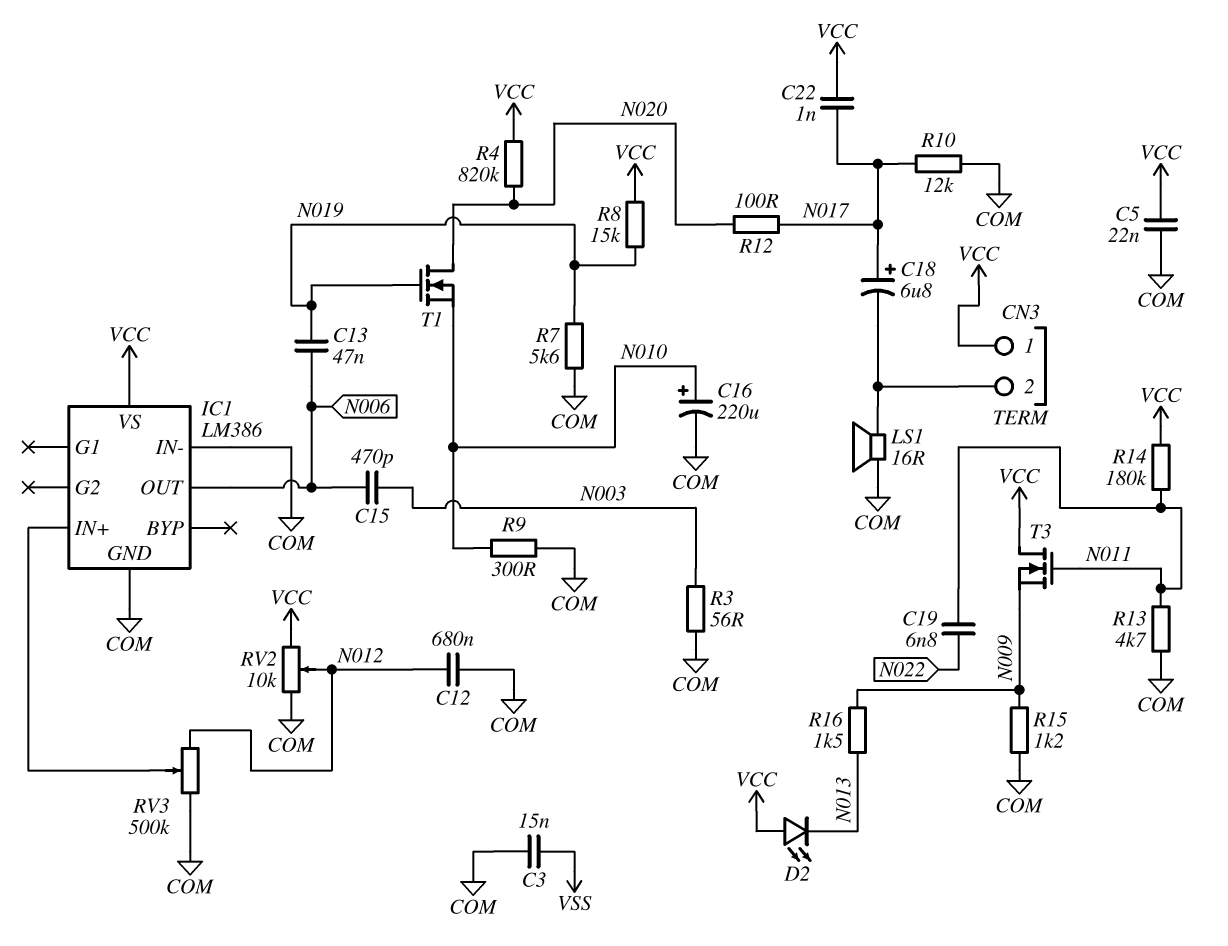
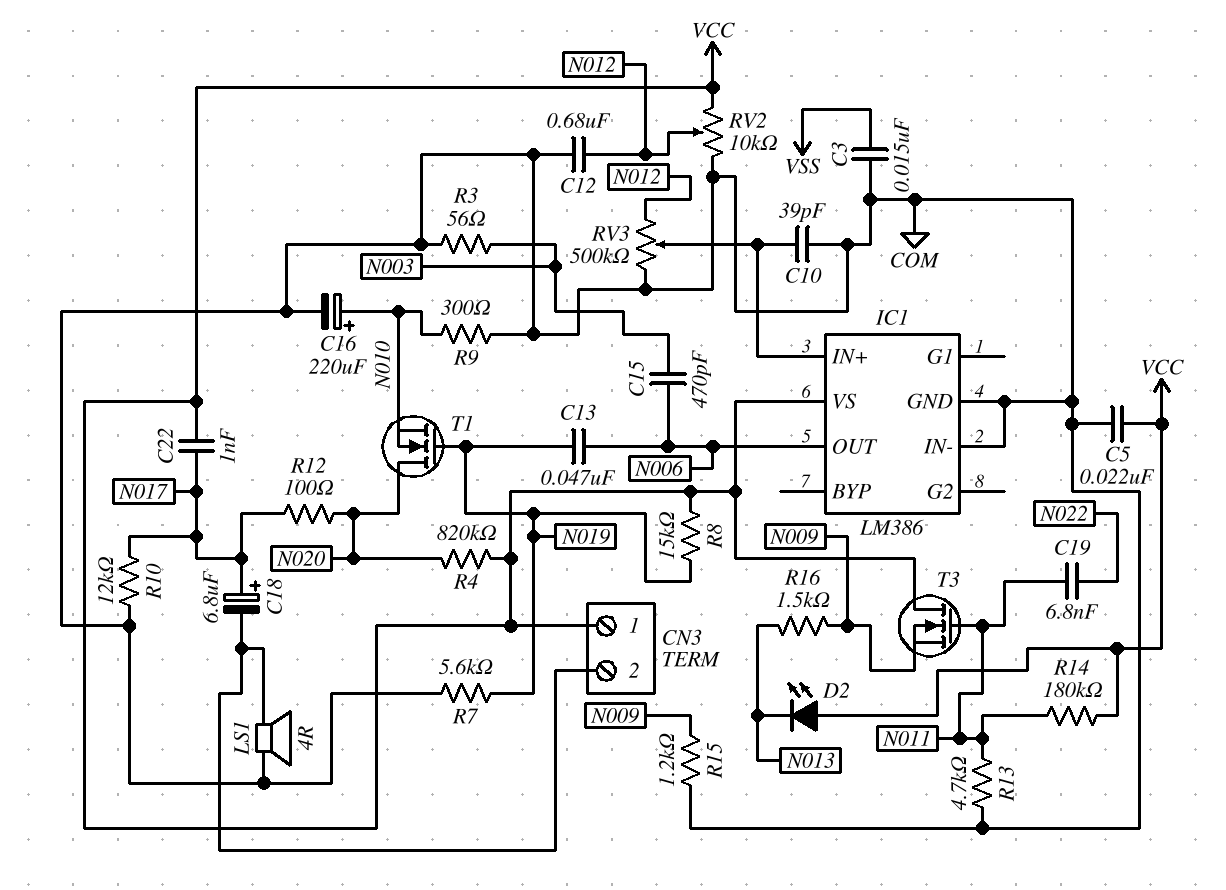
C10: none -> 39pF (COM, IC1/IN+)
LS1: speaker 16R (CN3/2, COM) -> speaker 4R (CN3/2, COM)

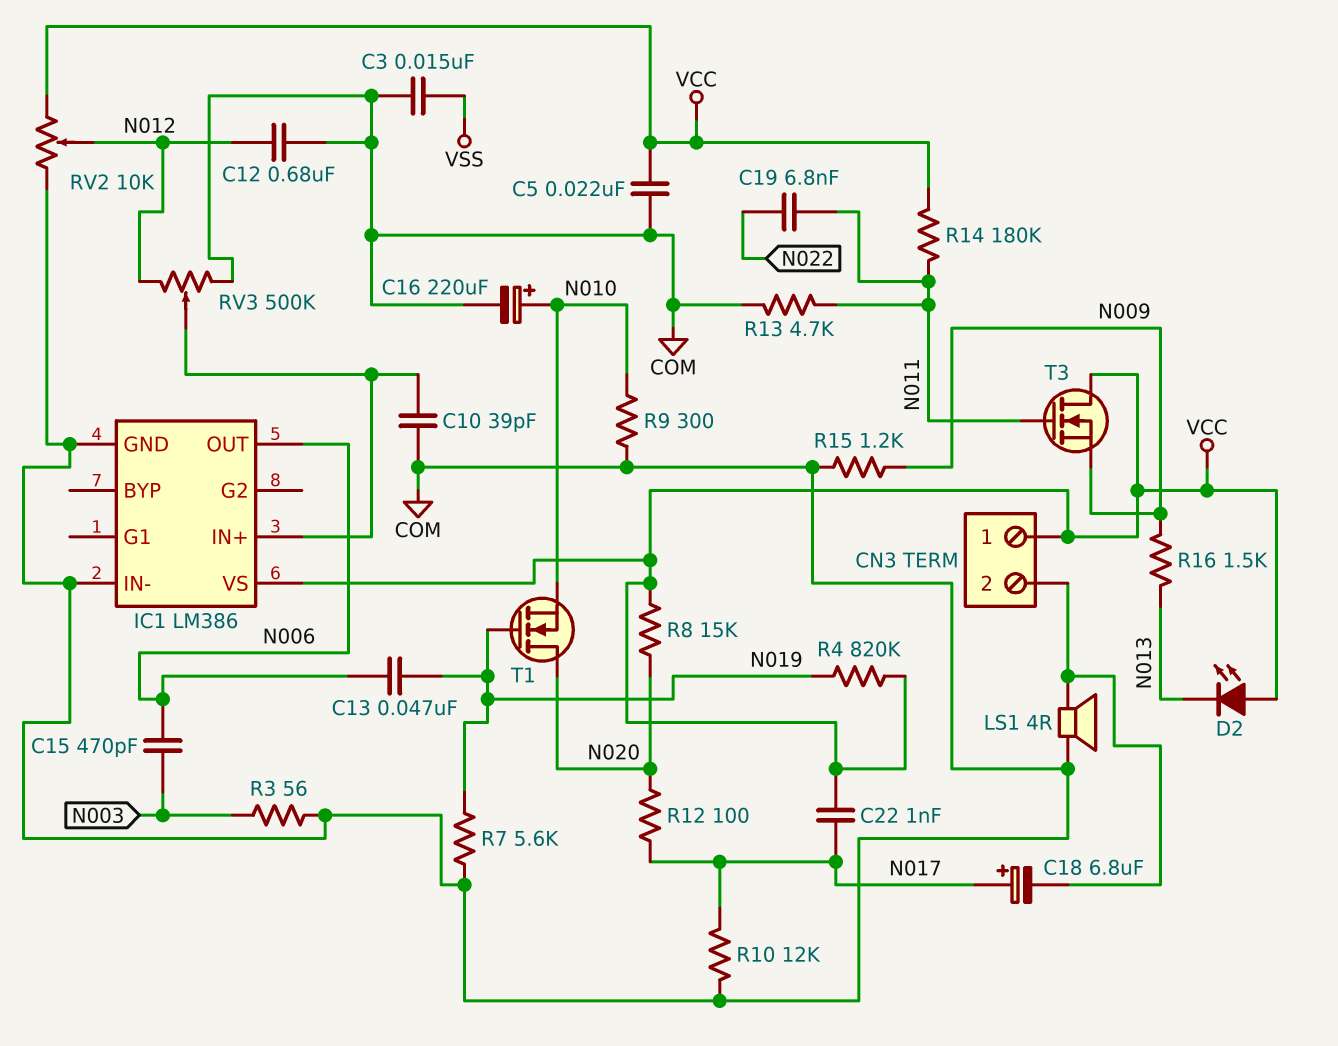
R4: 820k (N020, VCC) -> 820k (N019, VCC)
R8: 15k (N019, VCC) -> 15k (N020, VCC)

